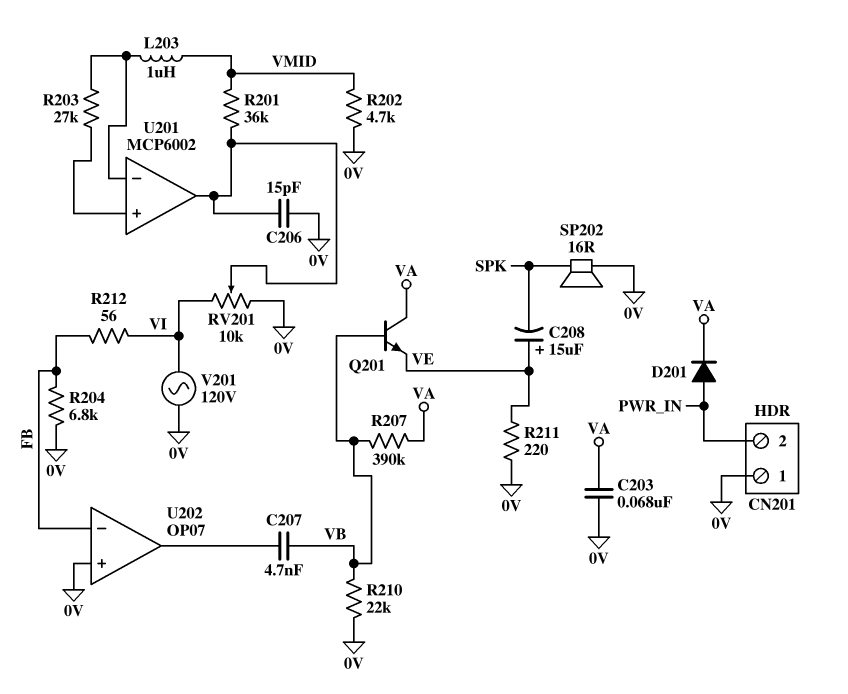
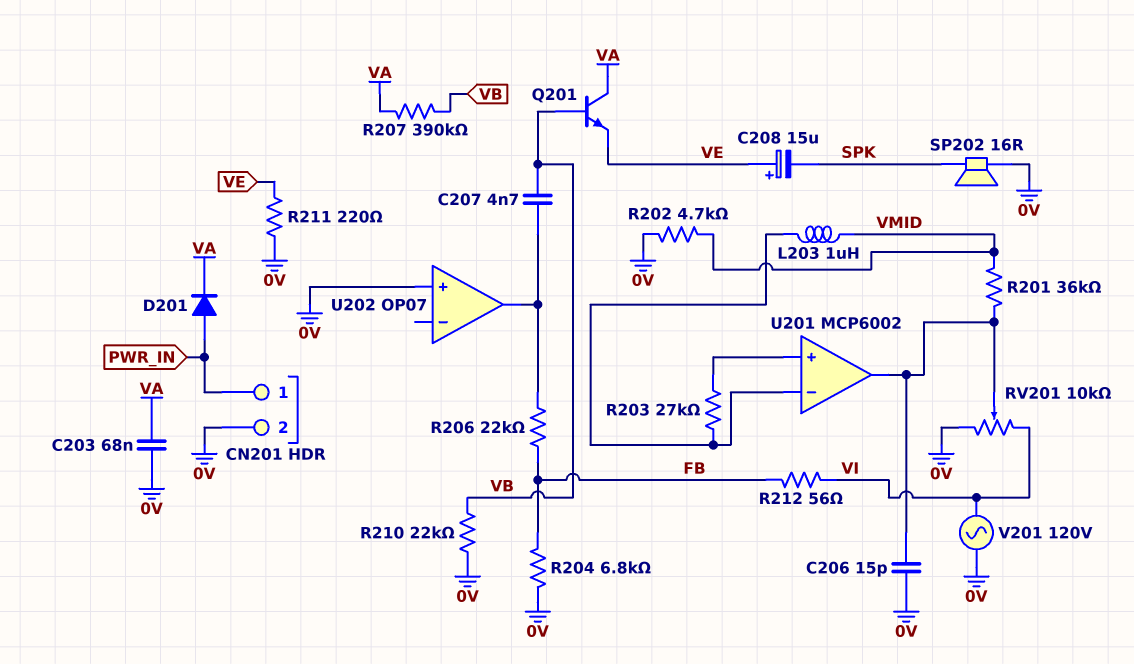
CN201 pin 1: 0V -> PWR_IN
CN201 pin 2: PWR_IN -> 0V
R206: none -> 22k (FB, U202/out)
U202 pin in-: FB -> none

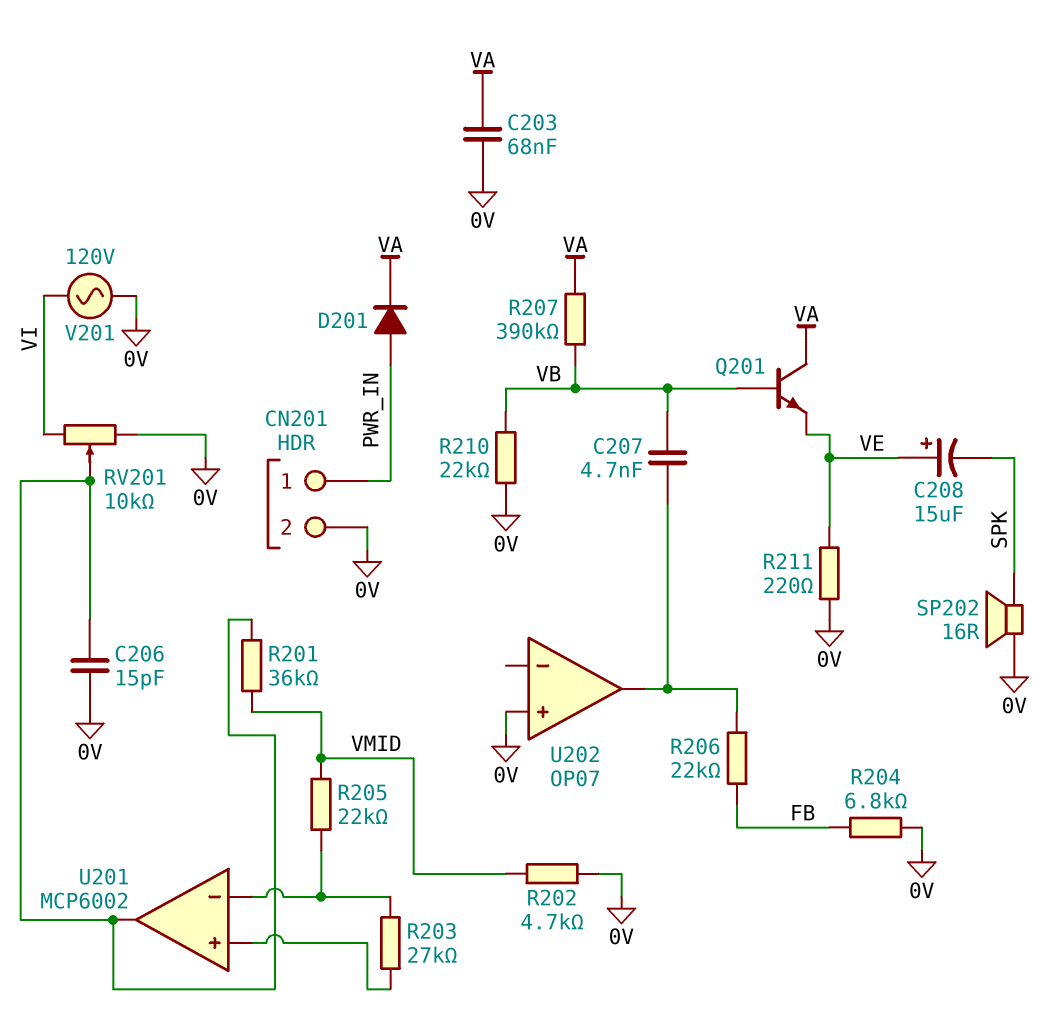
L203: 1uH (U201/in-, VMID) -> none
R205: none -> 22k (U201/in-, VMID)
R212: 56 (FB, VI) -> none

